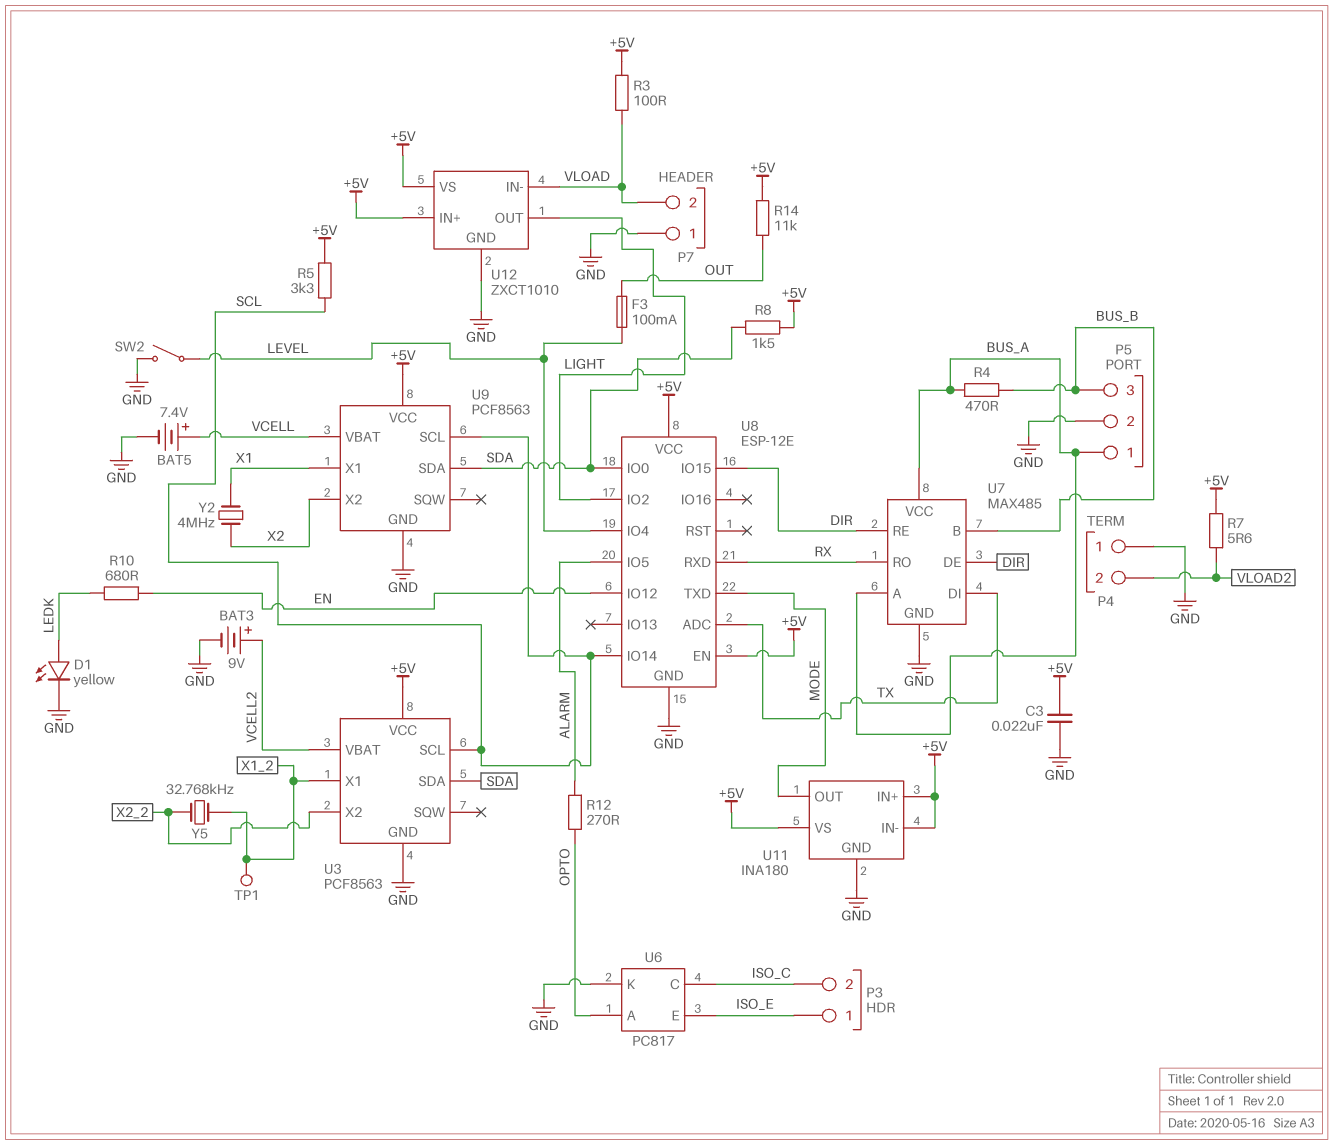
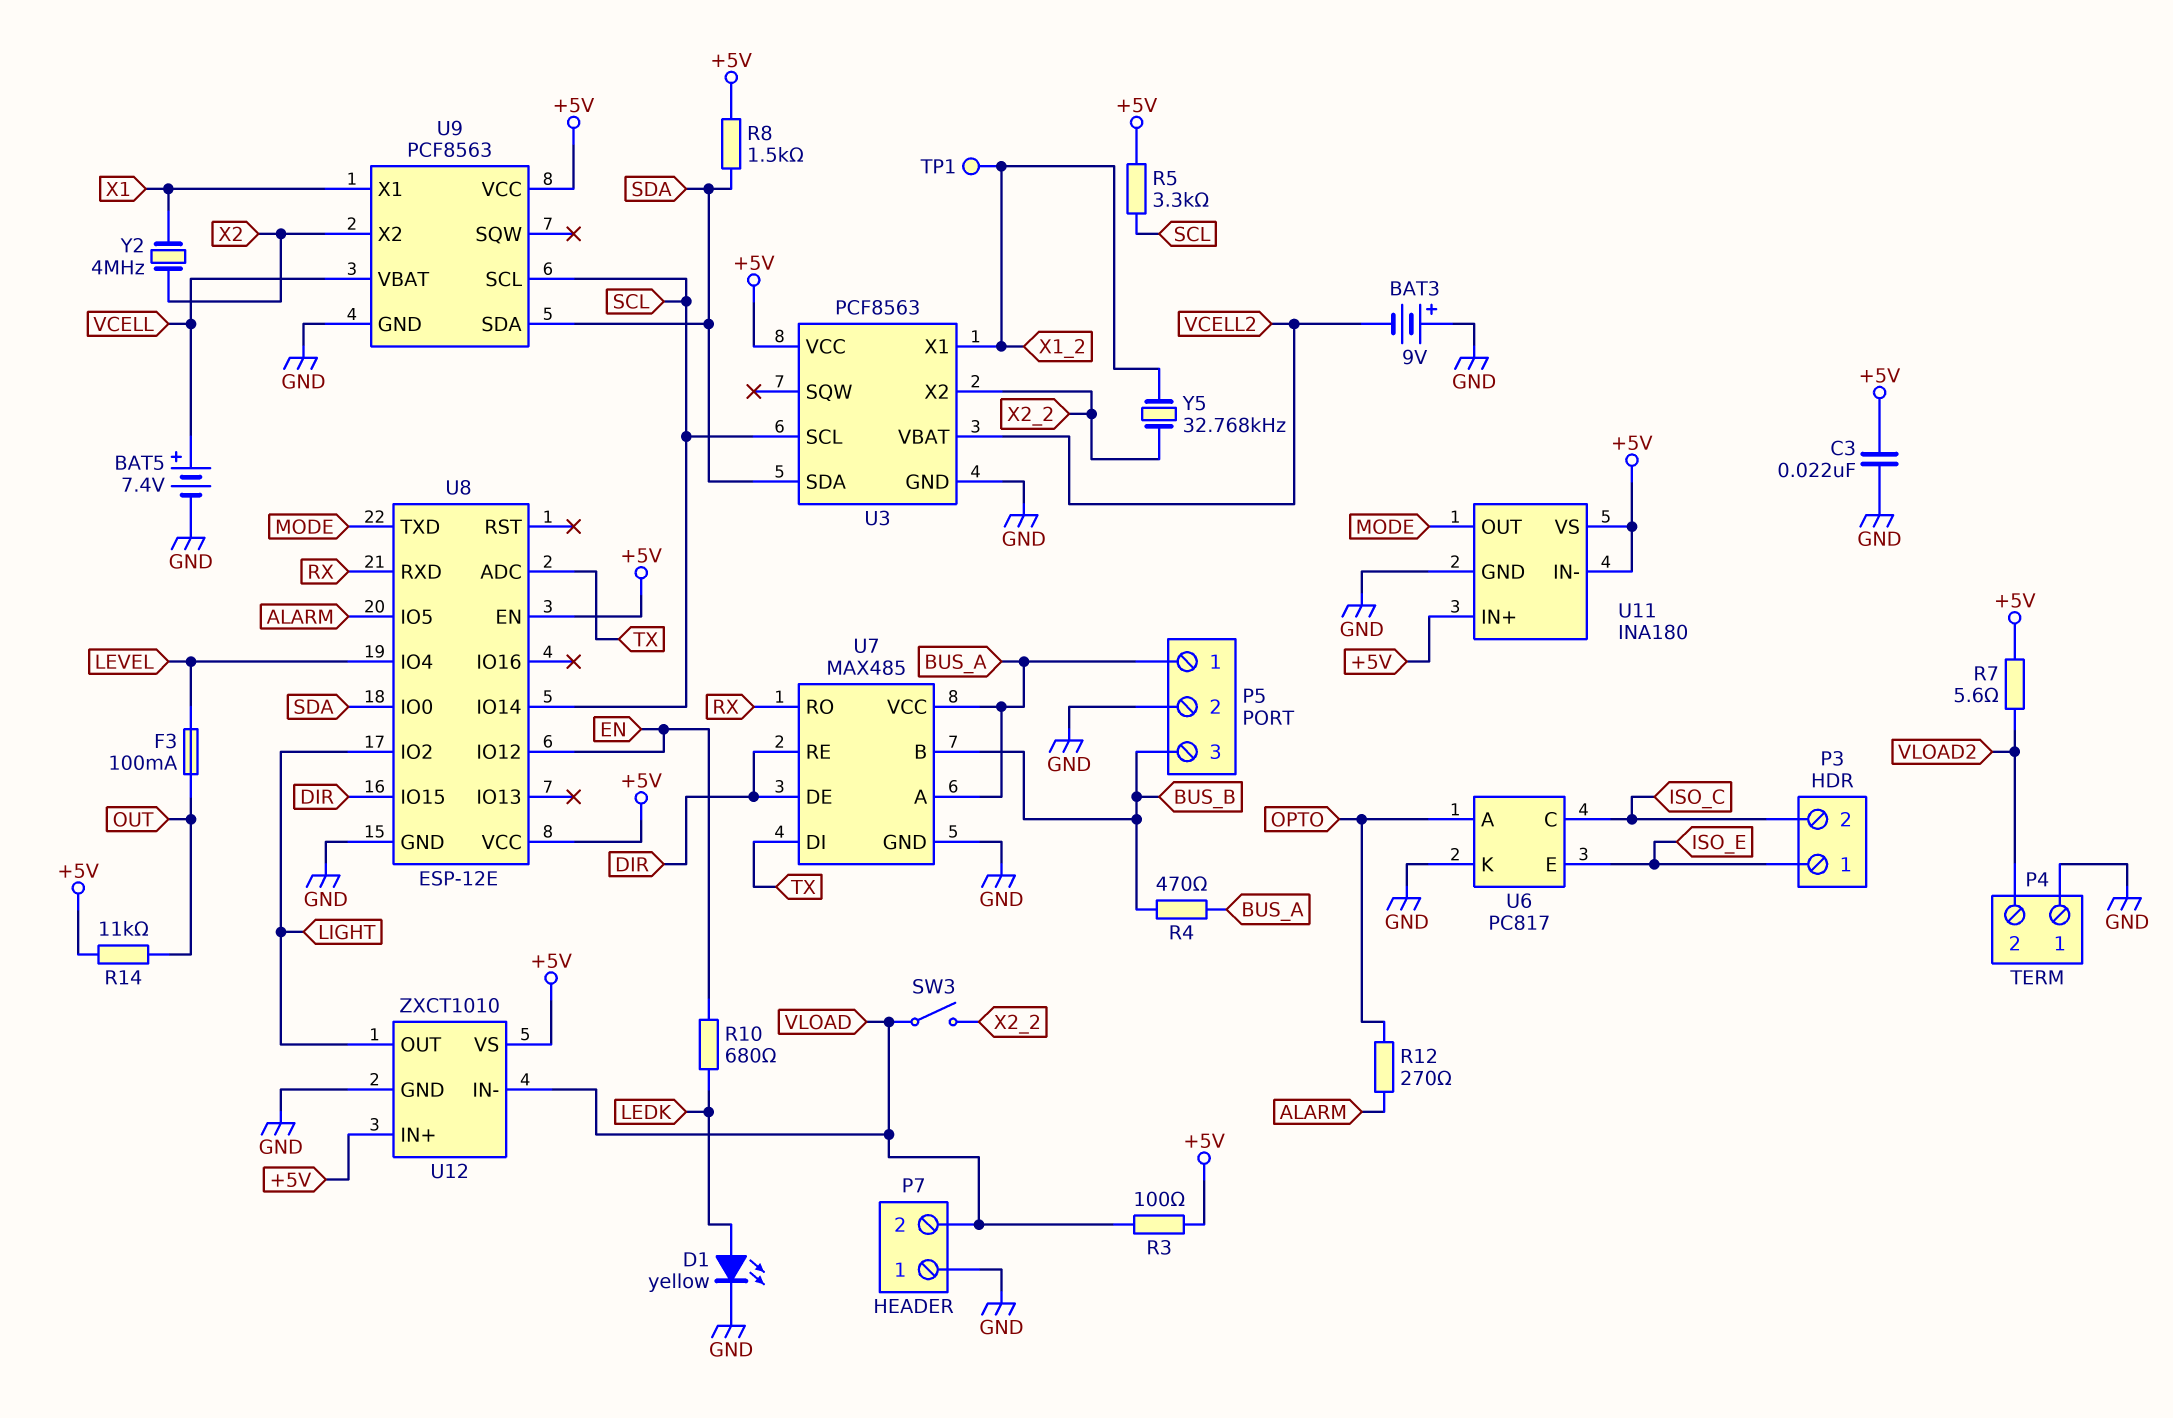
BAT3: 9V (plus VCELL2, minus GND) -> 9V (plus GND, minus VCELL2)
SW2: switch (GND, LEVEL) -> none
SW3: none -> switch (VLOAD, X2_2)

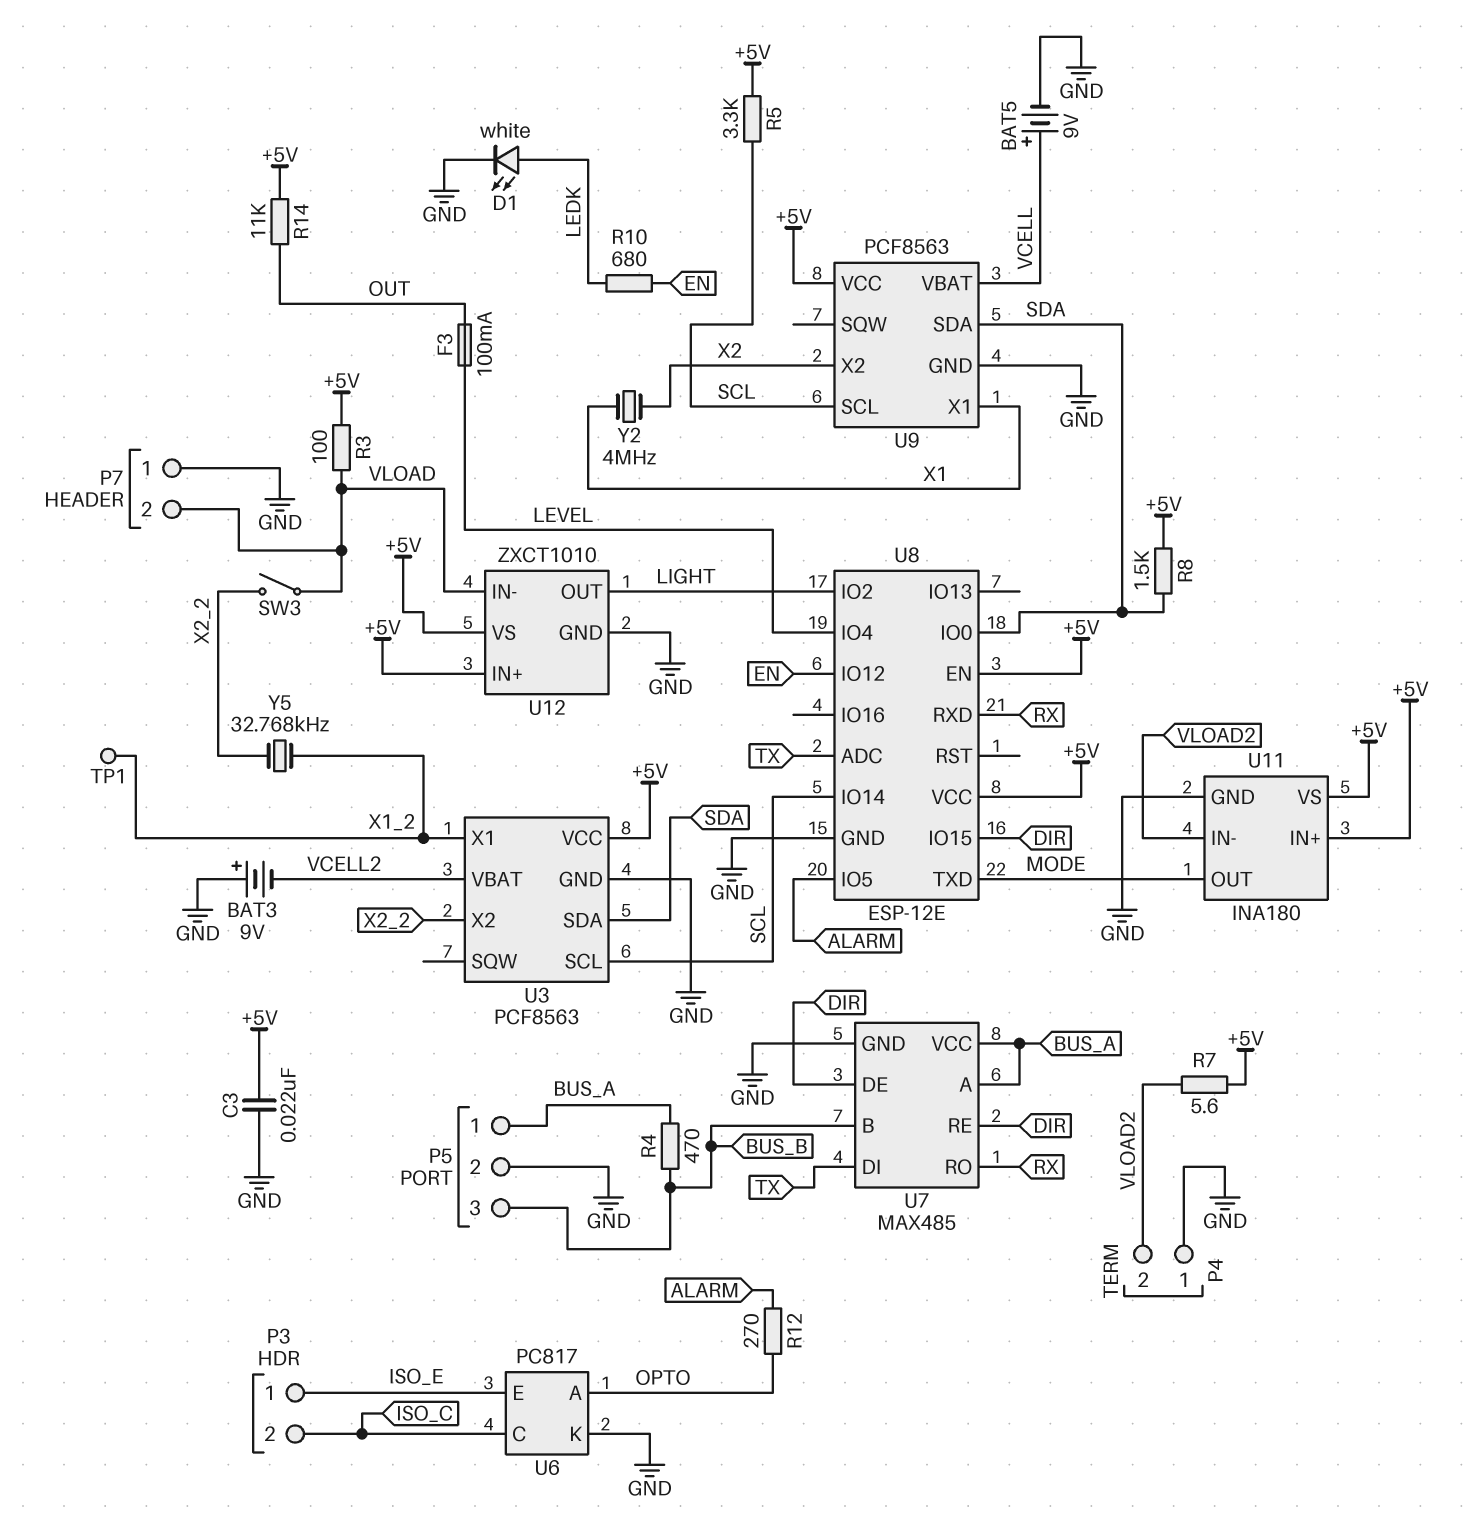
BAT5: 7.4V (plus VCELL, minus GND) -> 9V (plus VCELL, minus GND)
D1: LED yellow (A LEDK, K GND) -> LED white (A LEDK, K GND)
U11 pin IN-: +5V -> VLOAD2

